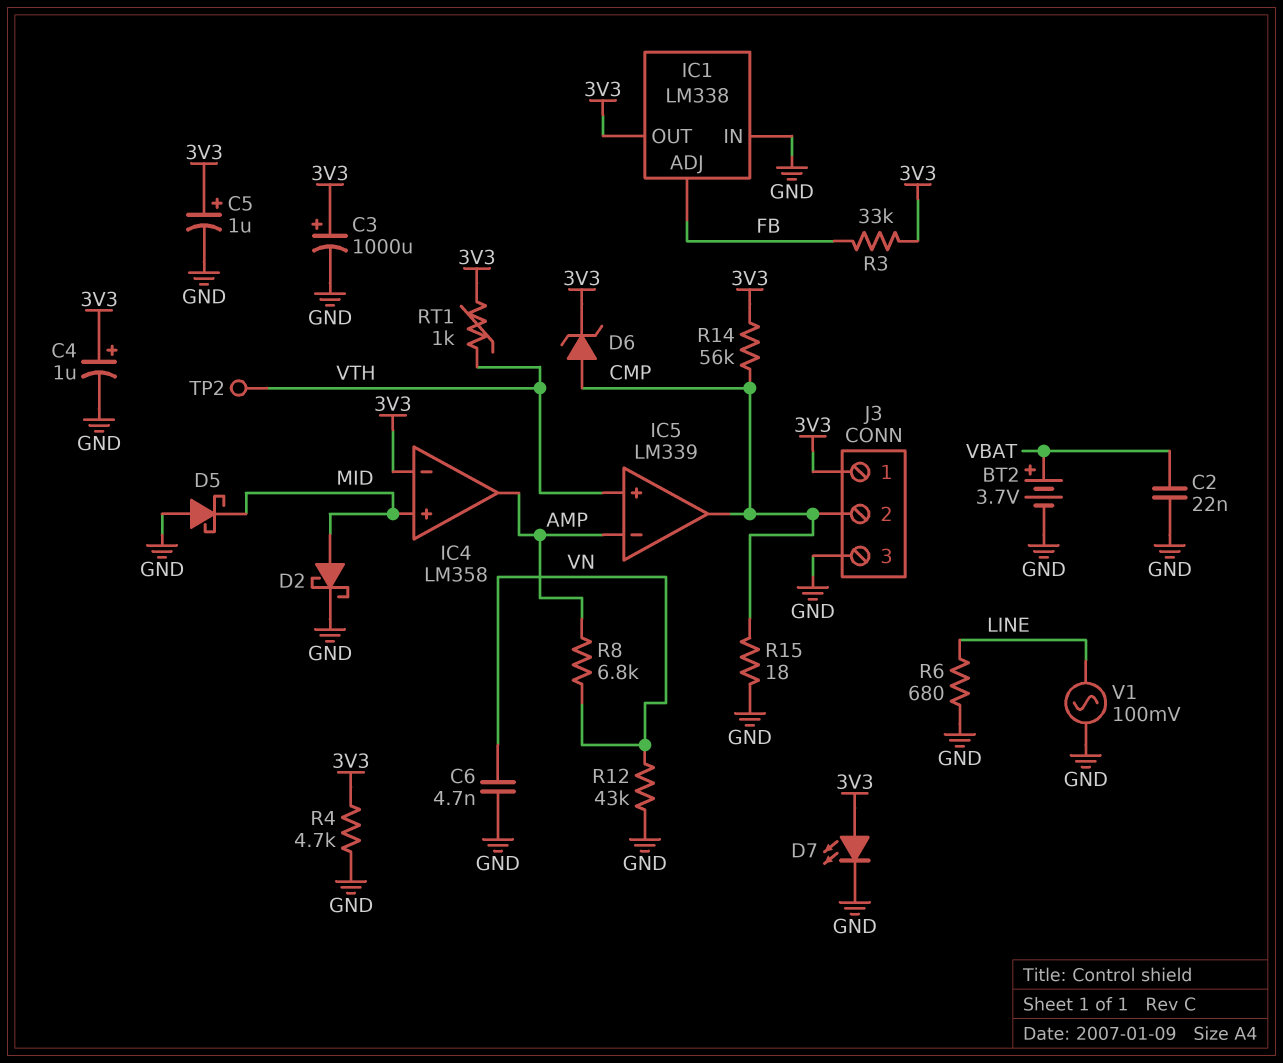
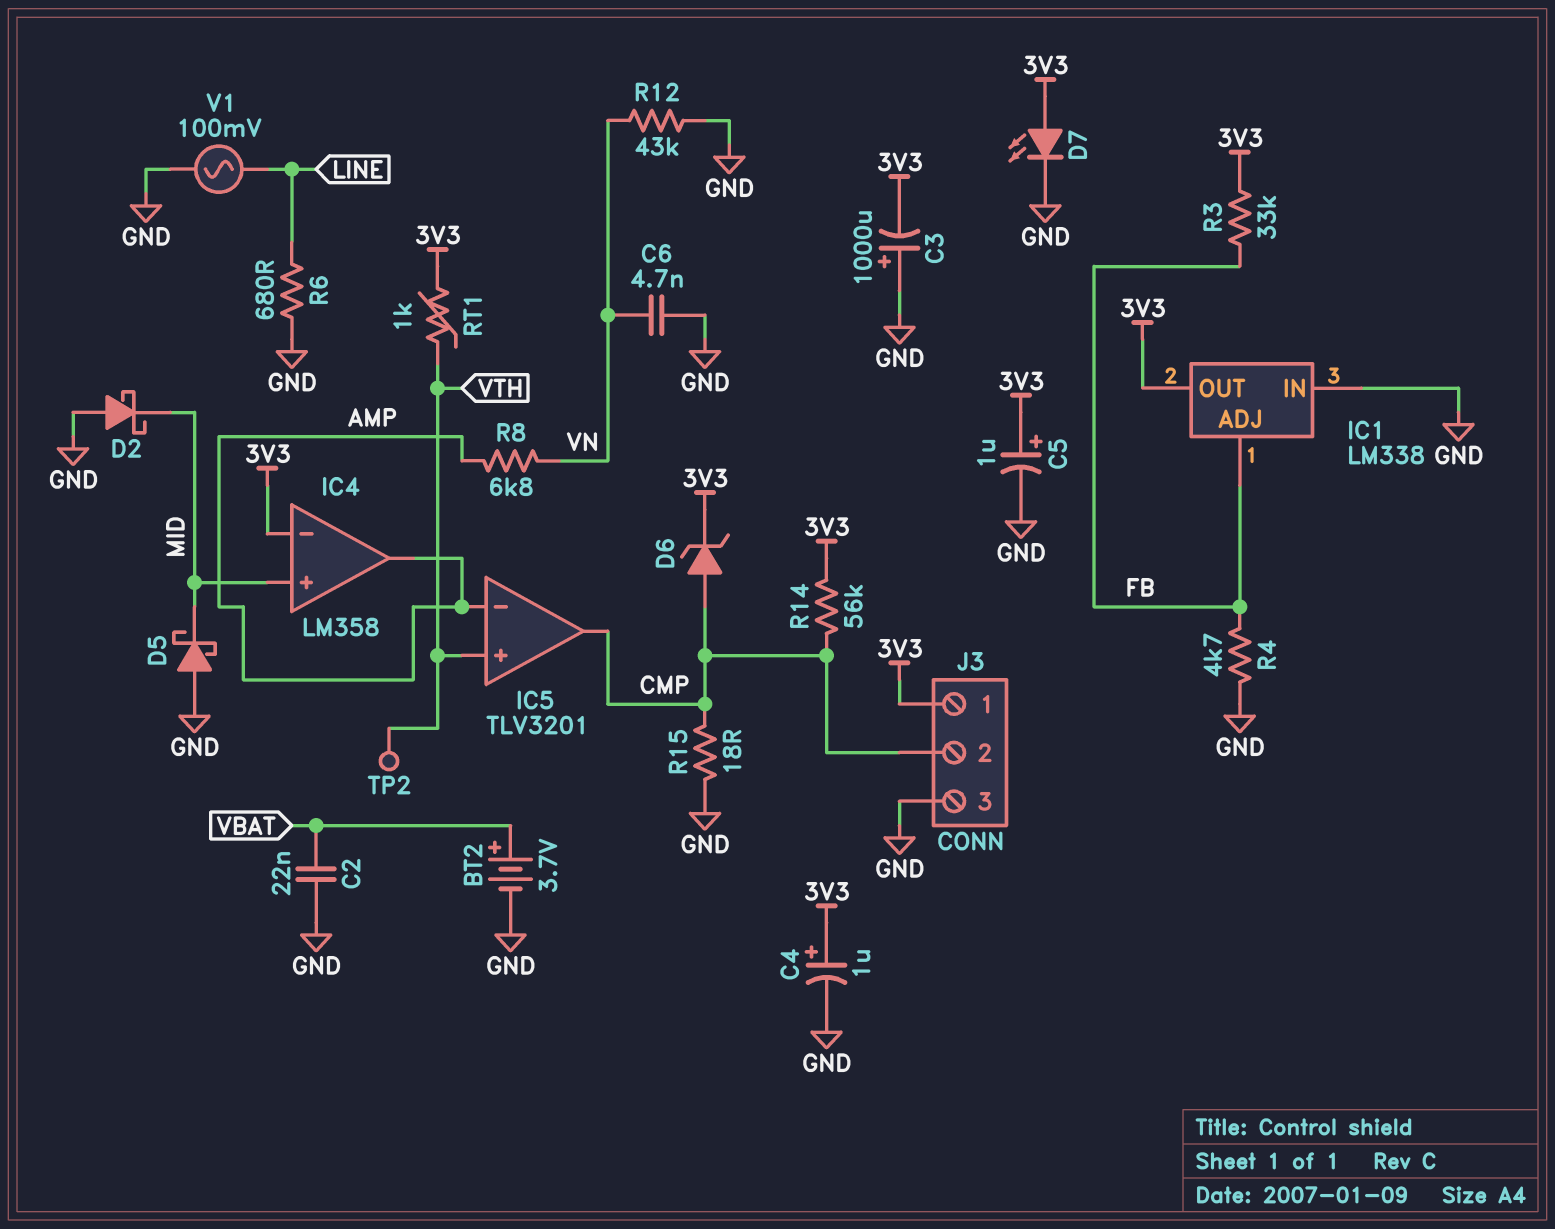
C3: 1000uF (plus 3V3, minus GND) -> 1000uF (plus GND, minus 3V3)
D2: schottky (A MID, K GND) -> schottky (A GND, K MID)
IC5: LM339 -> TLV3201
R4: 4.7k (3V3, GND) -> 4.7k (FB, GND)

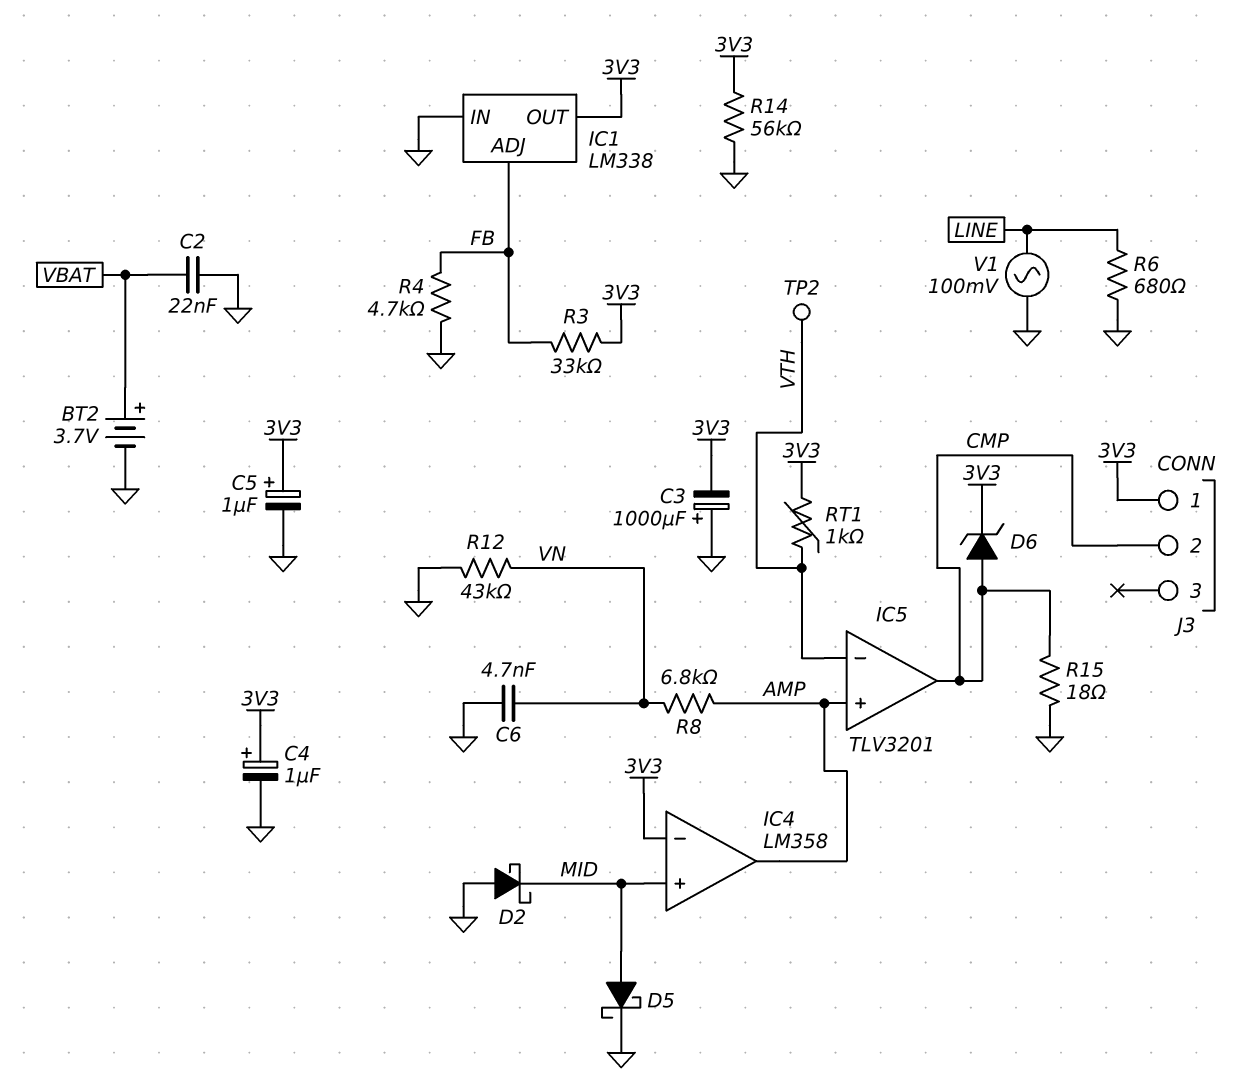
D5: schottky (A GND, K MID) -> schottky (A MID, K GND)
D7: LED (A 3V3, K GND) -> none
IC5 pin in+: VTH -> AMP
IC5 pin in-: AMP -> VTH
J3 pin 3: GND -> none
R14: 56k (3V3, CMP) -> 56k (3V3, GND)

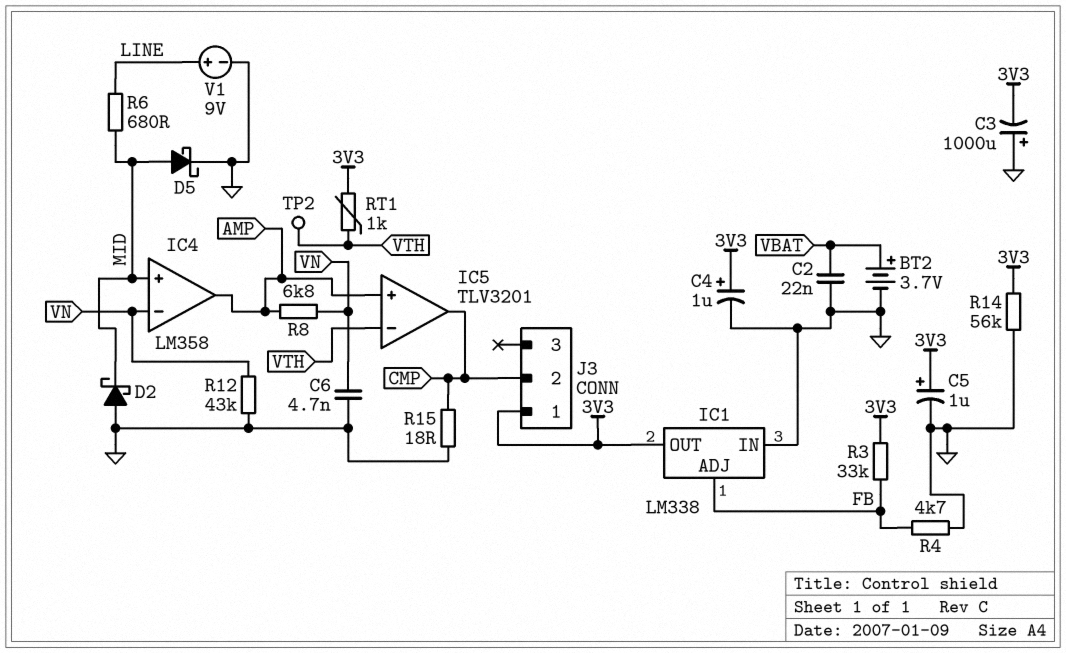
D6: zener (A CMP, K 3V3) -> none
IC4 pin in-: 3V3 -> VN
R6: 680 (GND, LINE) -> 680 (LINE, MID)
V1: AC 100mV (GND, LINE) -> 9V (plus LINE, minus GND)

